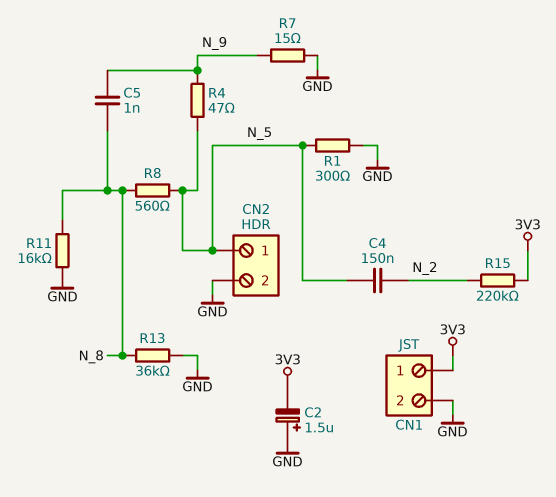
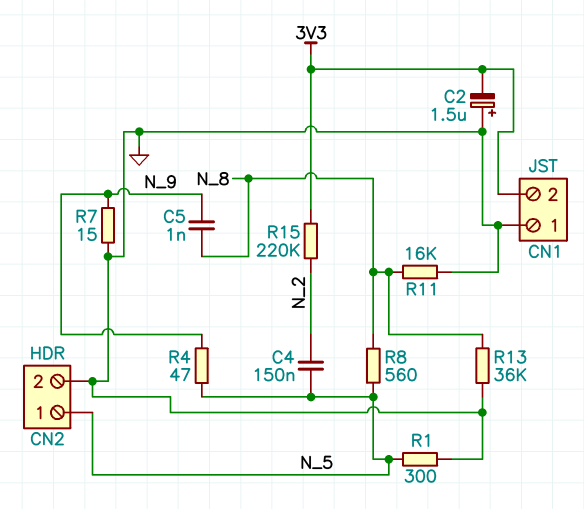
CN1 pin 1: 3V3 -> GND
CN1 pin 2: GND -> 3V3

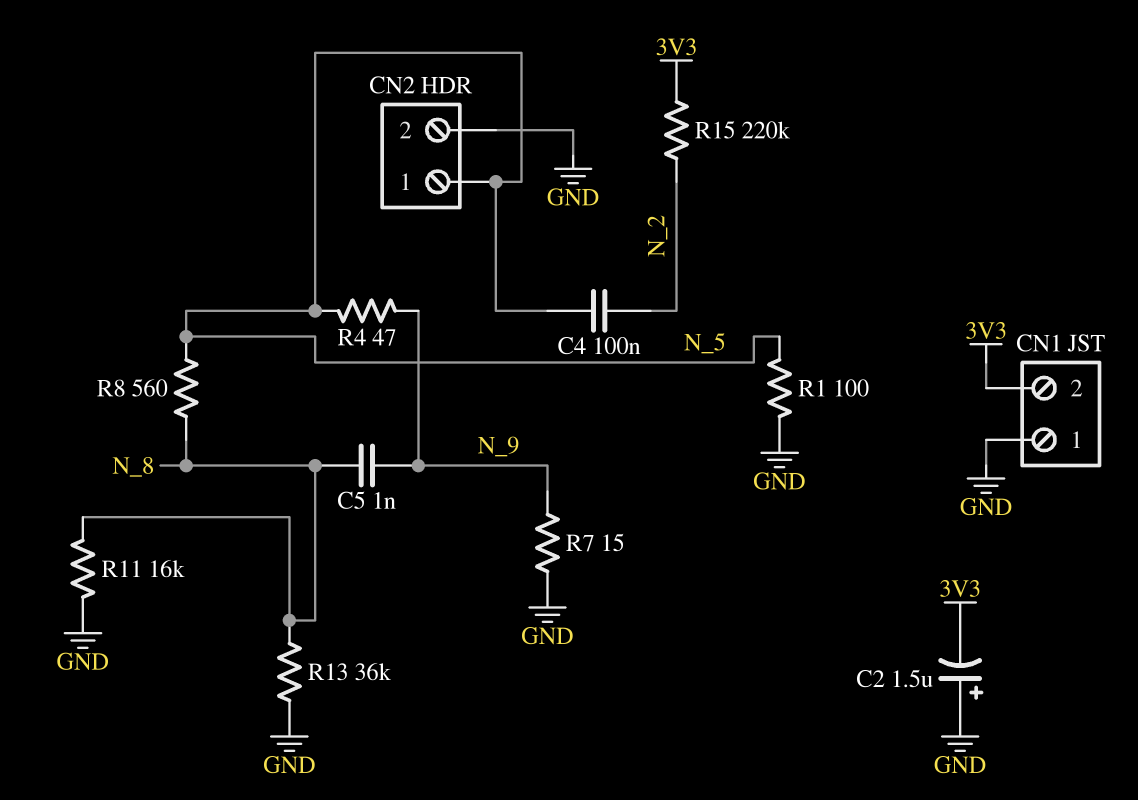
C4: 150nF (N_2, N_5) -> 100nF (N_2, N_5)
R1: 300 (GND, N_5) -> 100 (GND, N_5)

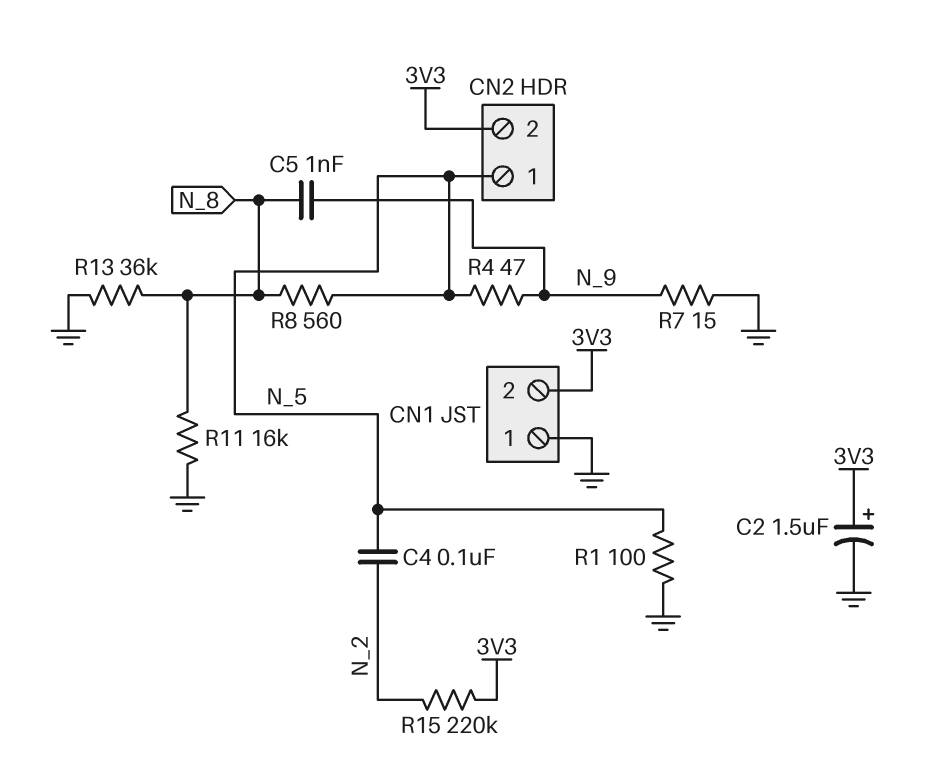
C2: 1.5uF (plus GND, minus 3V3) -> 1.5uF (plus 3V3, minus GND)
CN2 pin 2: GND -> 3V3

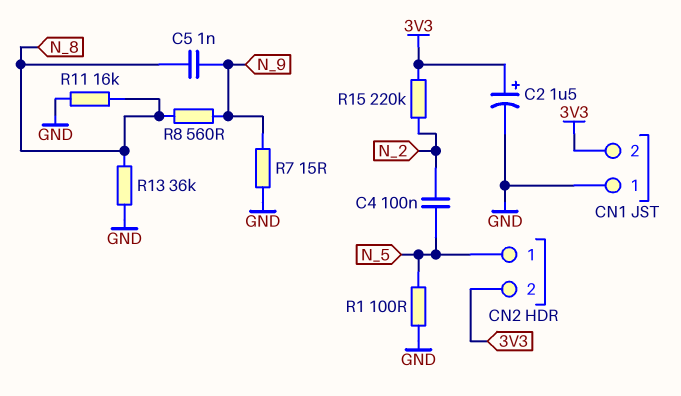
R4: 47 (N_5, N_9) -> none
R8: 560 (N_5, N_8) -> 560 (N_8, N_9)

